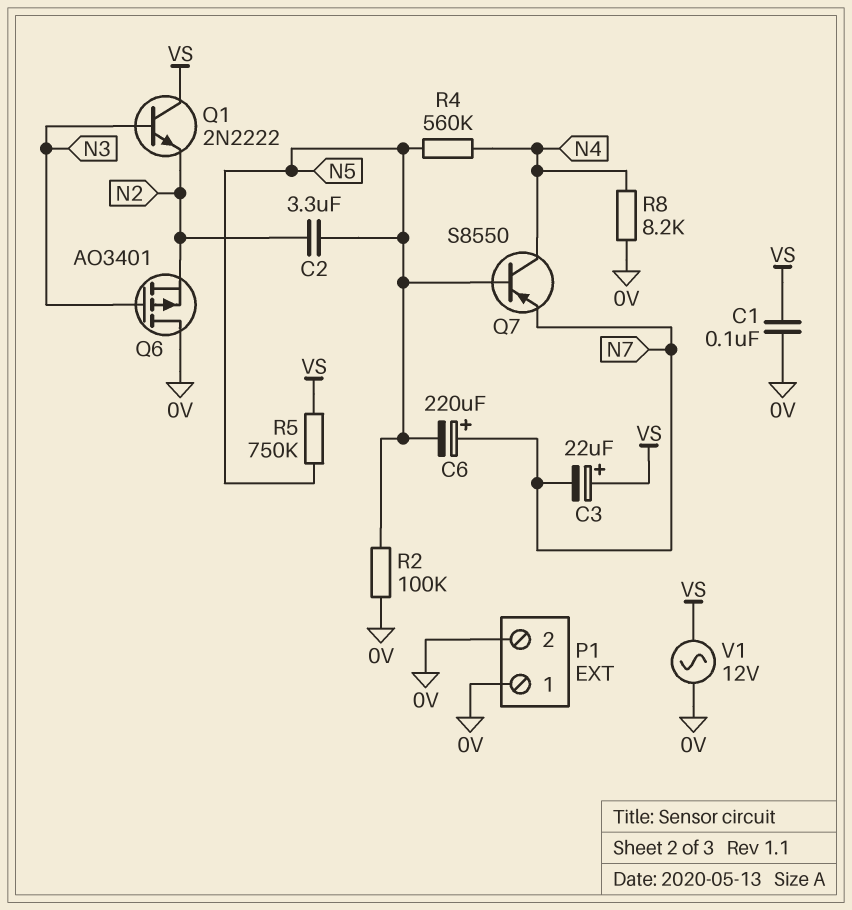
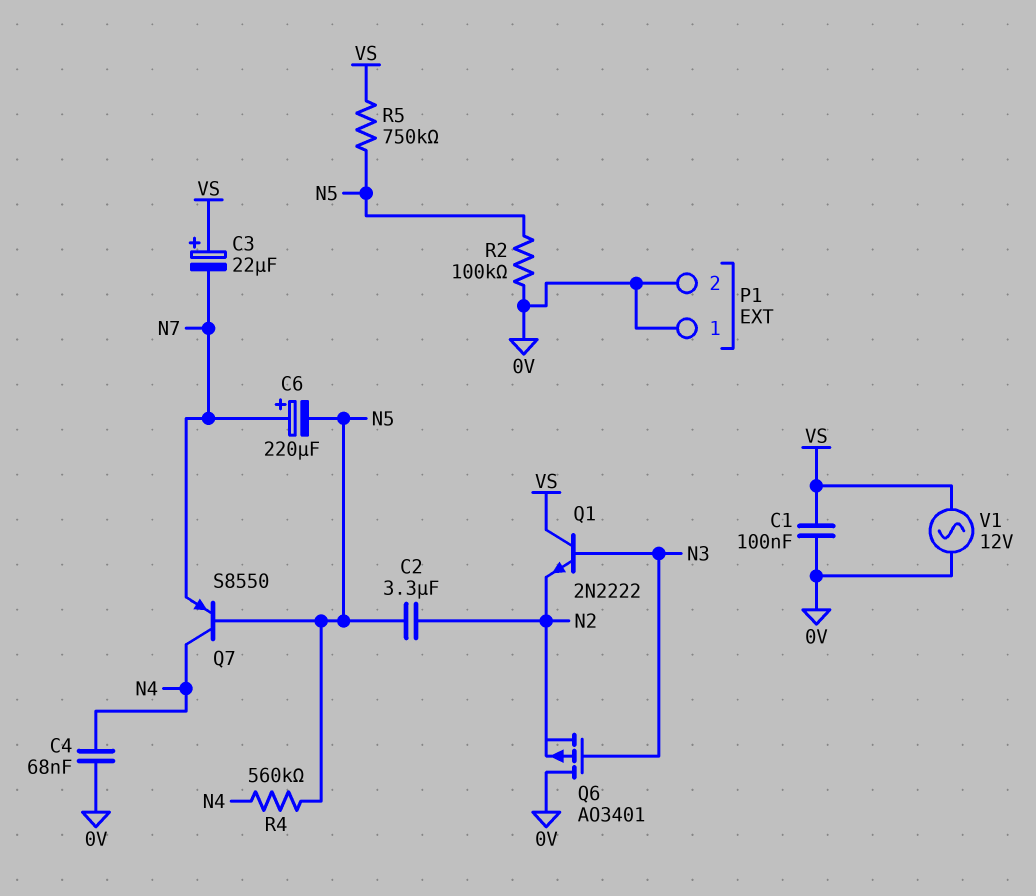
C4: none -> 68nF (0V, N4)
R8: 8.2k (0V, N4) -> none

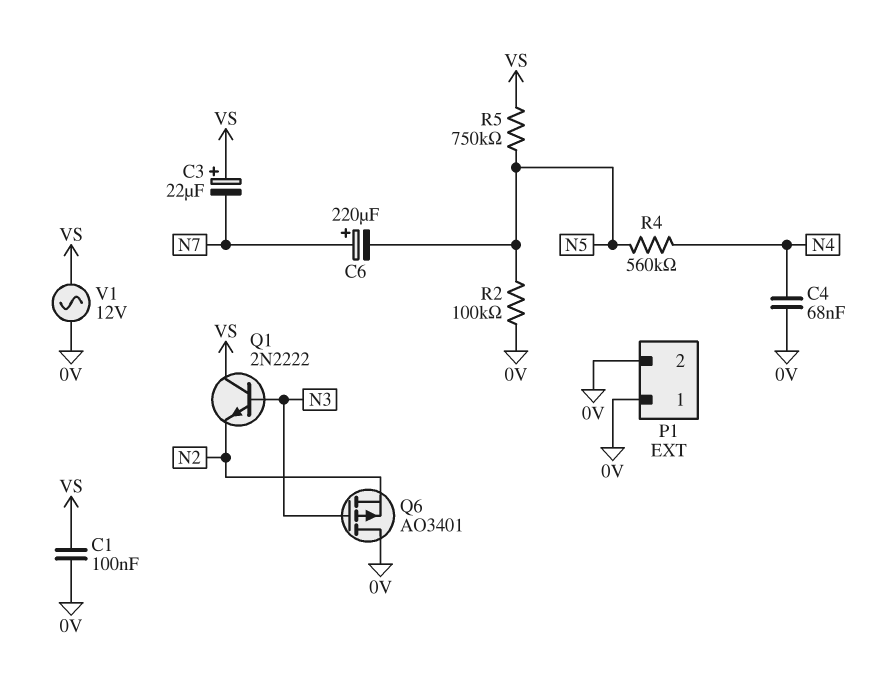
C2: 3.3uF (N2, N5) -> none
Q7: PNP S8550 (B N5, C N4, E N7) -> none

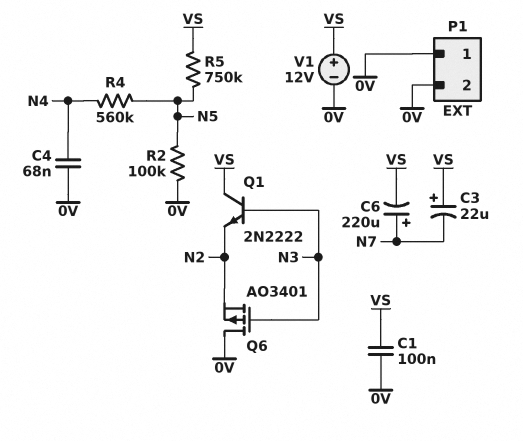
C6: 220uF (plus N7, minus N5) -> 220uF (plus N7, minus VS)
V1: AC 12V (0V, VS) -> 12V (plus VS, minus 0V)

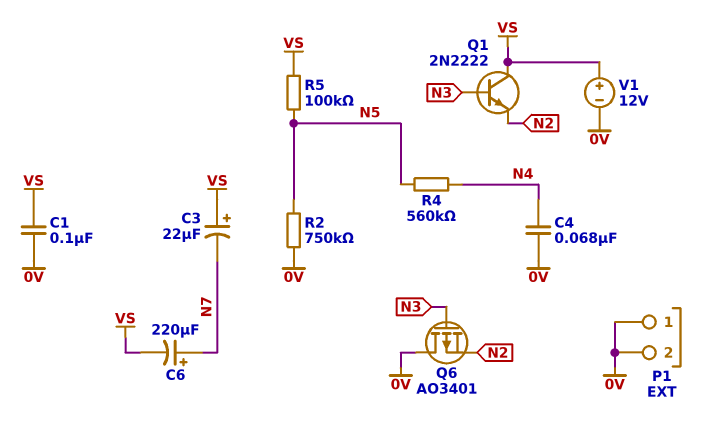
R2: 100k (0V, N5) -> 750k (0V, N5)
R5: 750k (N5, VS) -> 100k (N5, VS)

